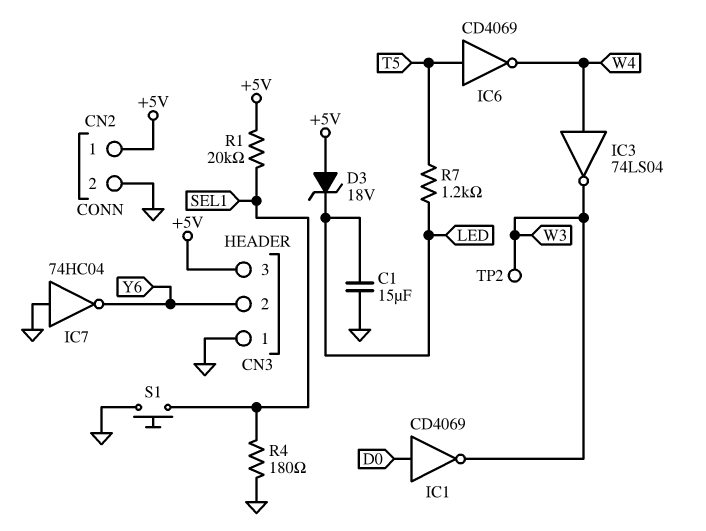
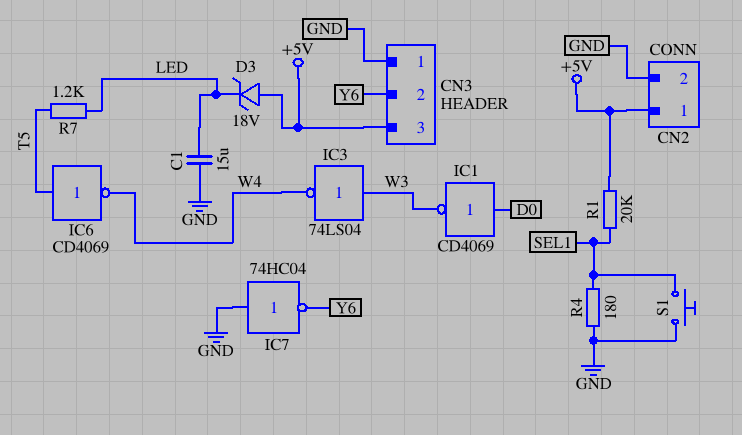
IC3: NOT 74LS04 (in W4, out W3) -> NOT 74LS04 (in W3, out W4)
TP2: test point (W3) -> none

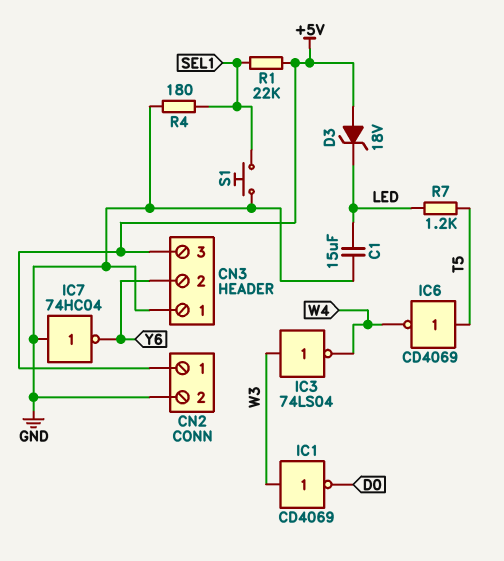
IC1: NOT CD4069 (in D0, out W3) -> NOT CD4069 (in W3, out D0)
R1: 20k (+5V, SEL1) -> 22k (+5V, SEL1)

